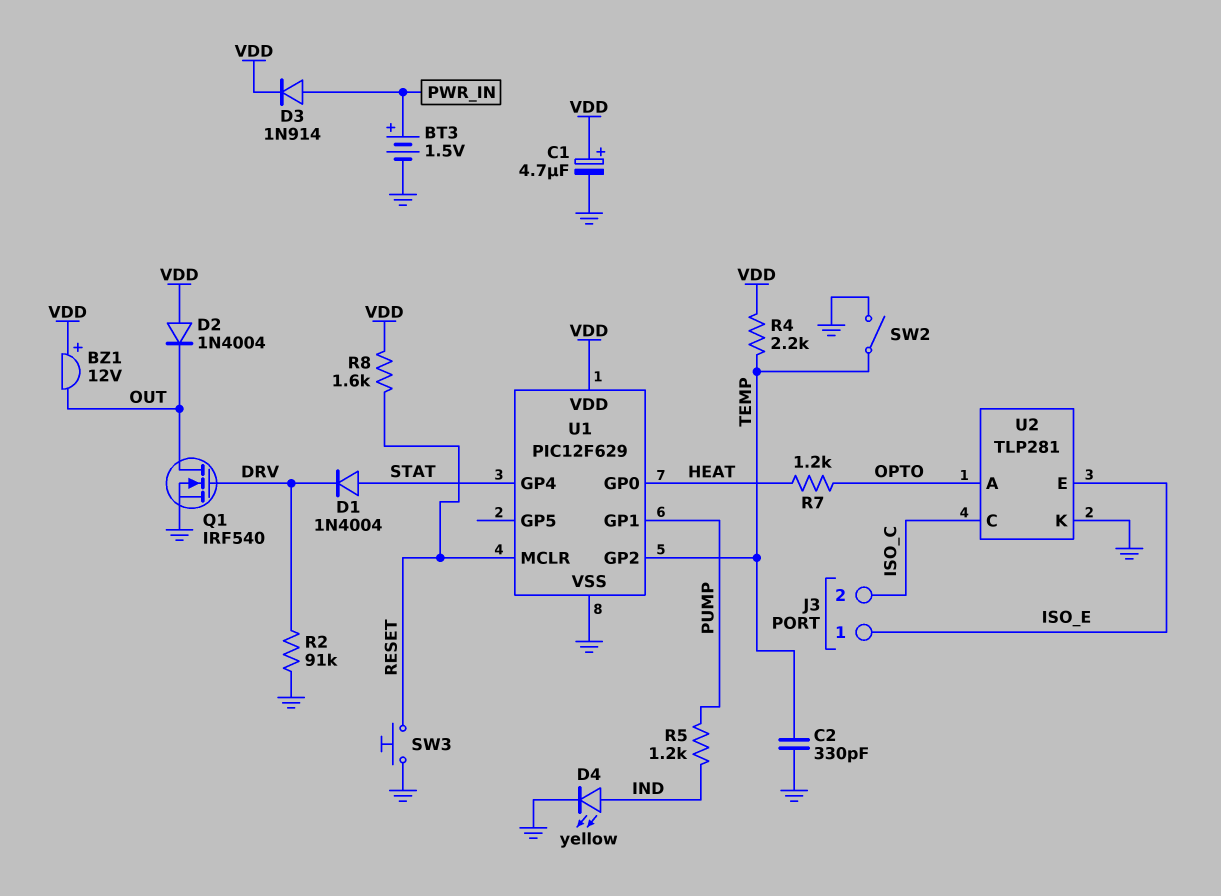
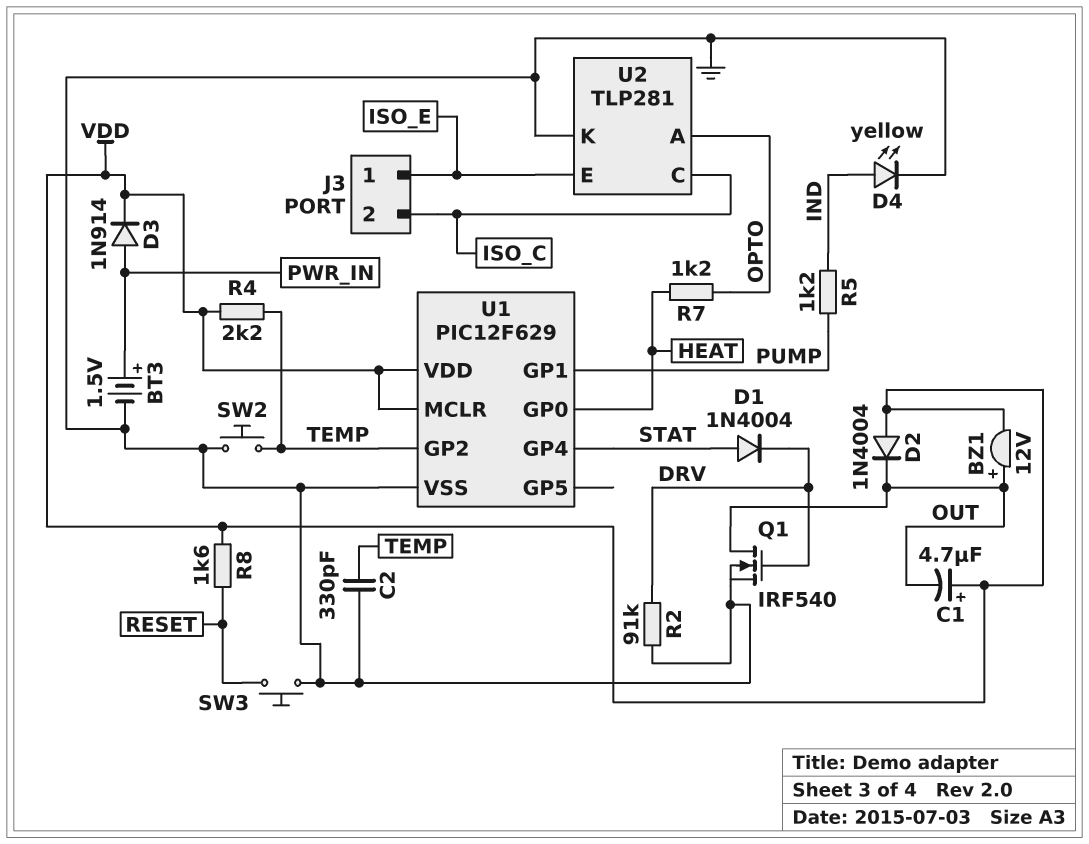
BZ1: buzzer 12V (plus VDD, minus OUT) -> buzzer 12V (plus OUT, minus VDD)
C1: 4.7uF (plus VDD, minus GND) -> 4.7uF (plus VDD, minus OUT)
SW2: switch (GND, TEMP) -> button (GND, TEMP)
U1 pin MCLR: RESET -> VDD

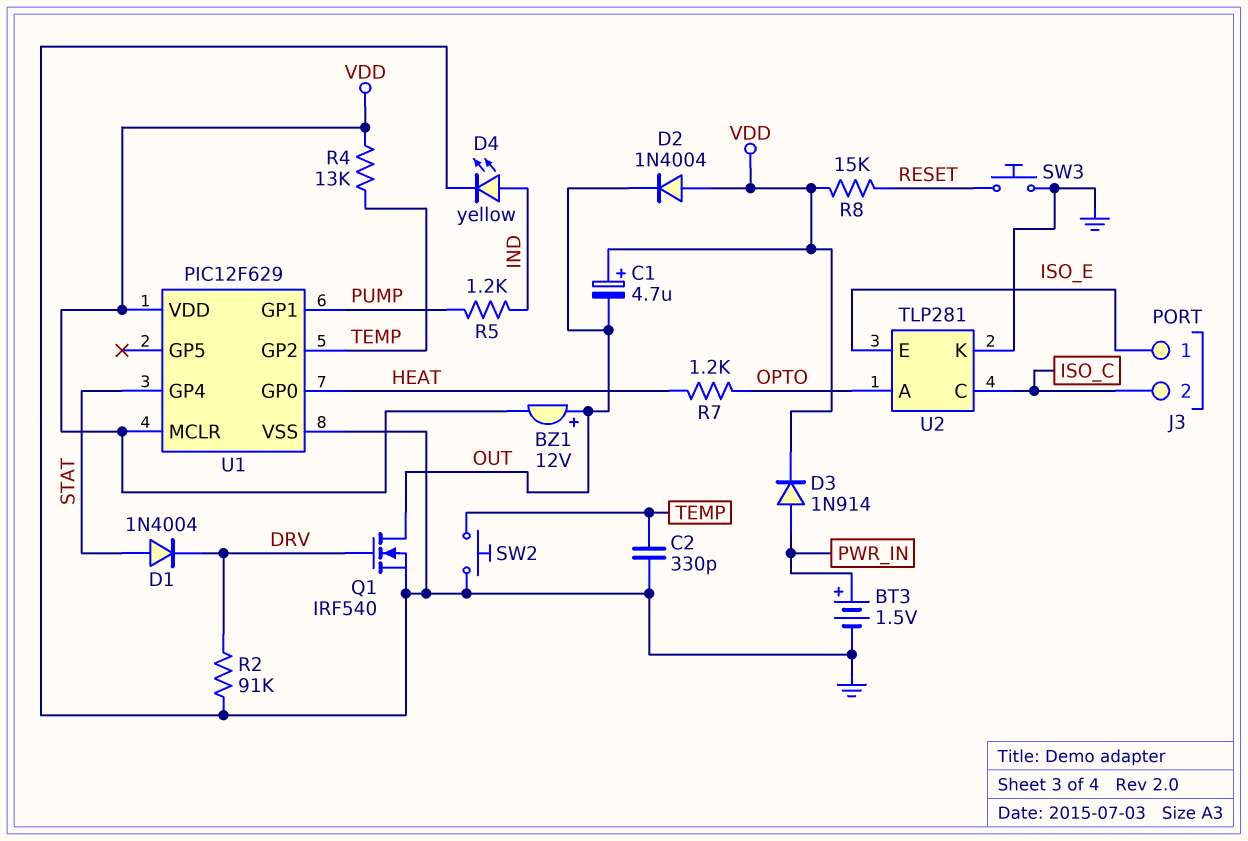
R4: 2.2k (TEMP, VDD) -> 13k (TEMP, VDD)
R8: 1.6k (RESET, VDD) -> 15k (RESET, VDD)

